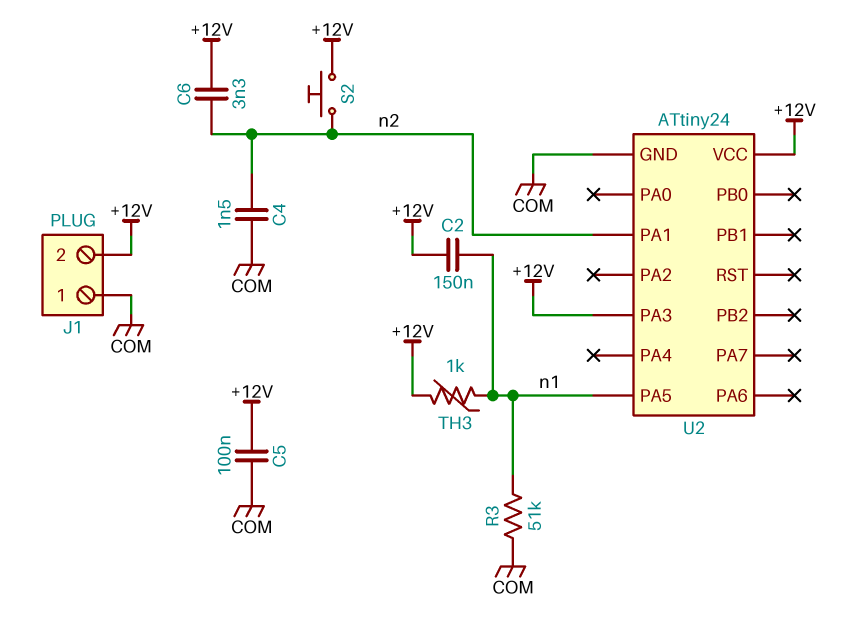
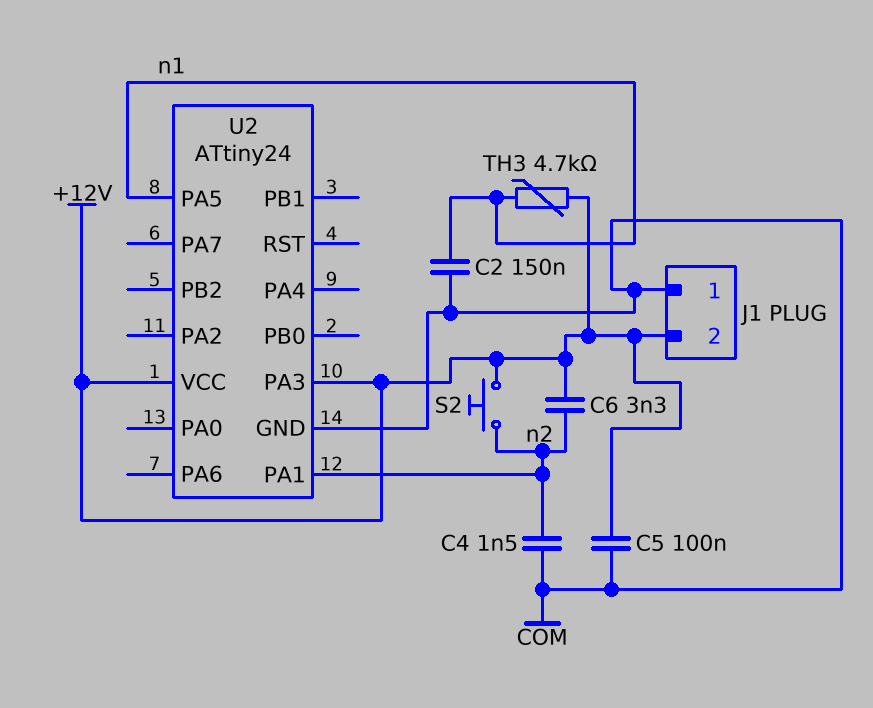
C2: 150nF (+12V, n1) -> 150nF (COM, n1)
R3: 51k (COM, n1) -> none
TH3: 1k (+12V, n1) -> 4.7k (+12V, n1)

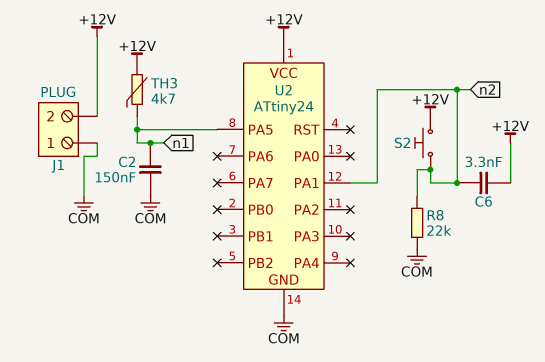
C4: 1.5nF (COM, n2) -> none
C5: 100nF (+12V, COM) -> none
R8: none -> 22k (COM, n2)
U2 pin PA3: +12V -> none

